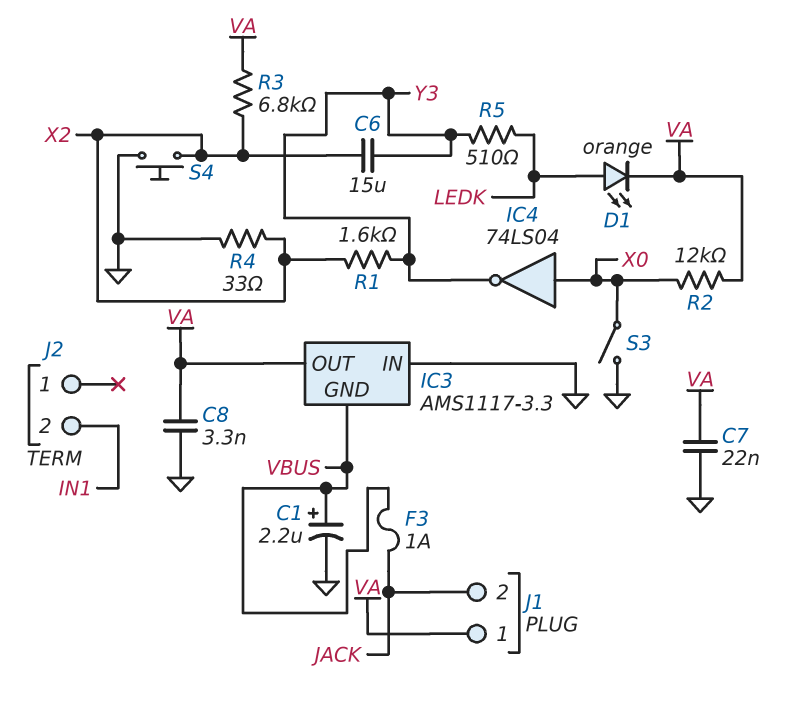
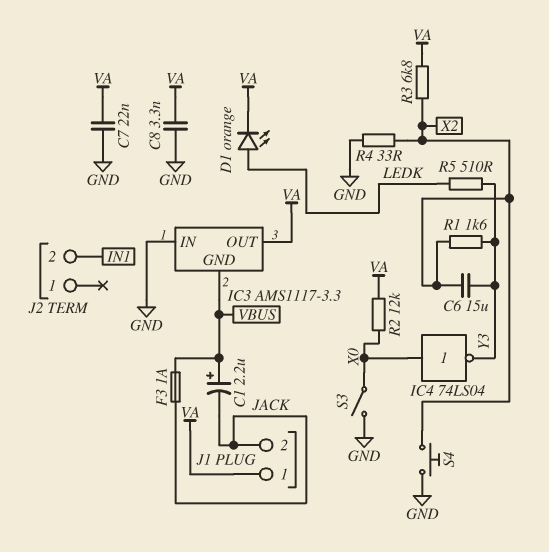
C1: 2.2uF (plus VBUS, minus GND) -> 2.2uF (plus VBUS, minus JACK)

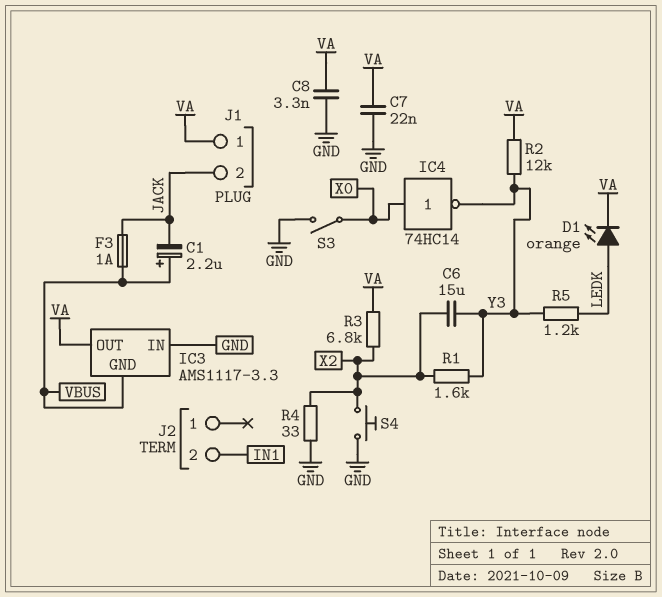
IC4: NOT 74LS04 (in X0, out Y3) -> NOT 74HC14 (in X0, out Y3)
R2: 12k (VA, X0) -> 12k (VA, Y3)
R5: 510 (LEDK, Y3) -> 1.2k (LEDK, Y3)

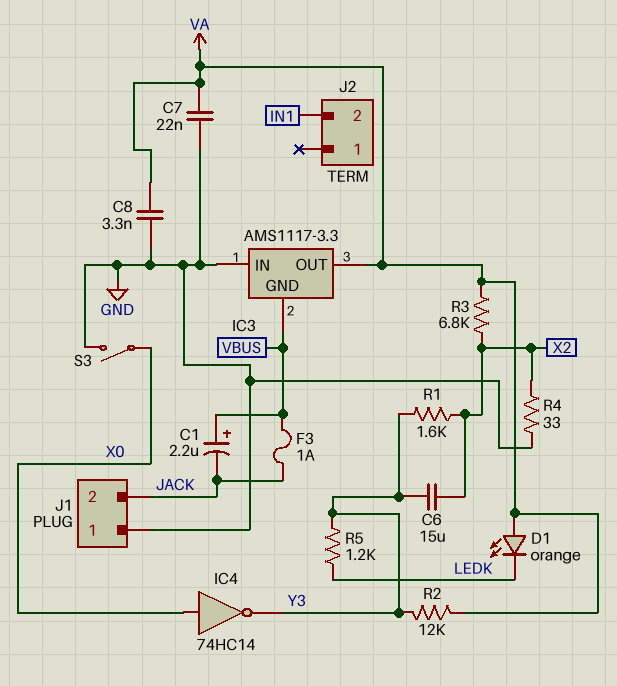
D1: LED orange (A LEDK, K VA) -> LED orange (A VA, K LEDK)
J1 pin 1: VA -> GND
S4: button (GND, X2) -> none

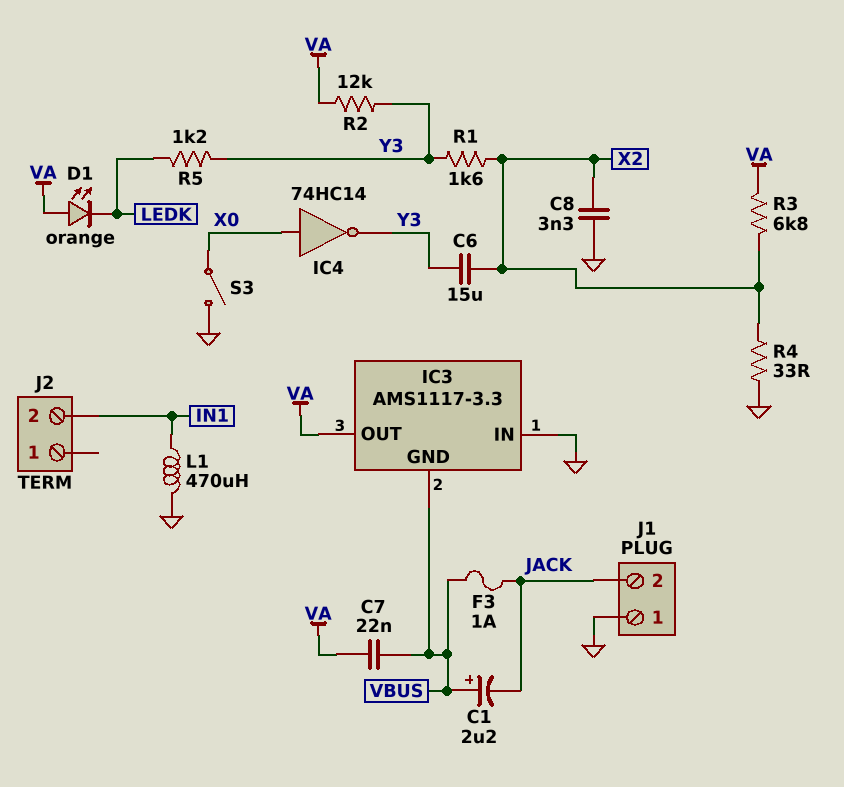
C7: 22nF (GND, VA) -> 22nF (VA, VBUS)
C8: 3.3nF (GND, VA) -> 3.3nF (GND, X2)
L1: none -> 470uH (GND, IN1)

